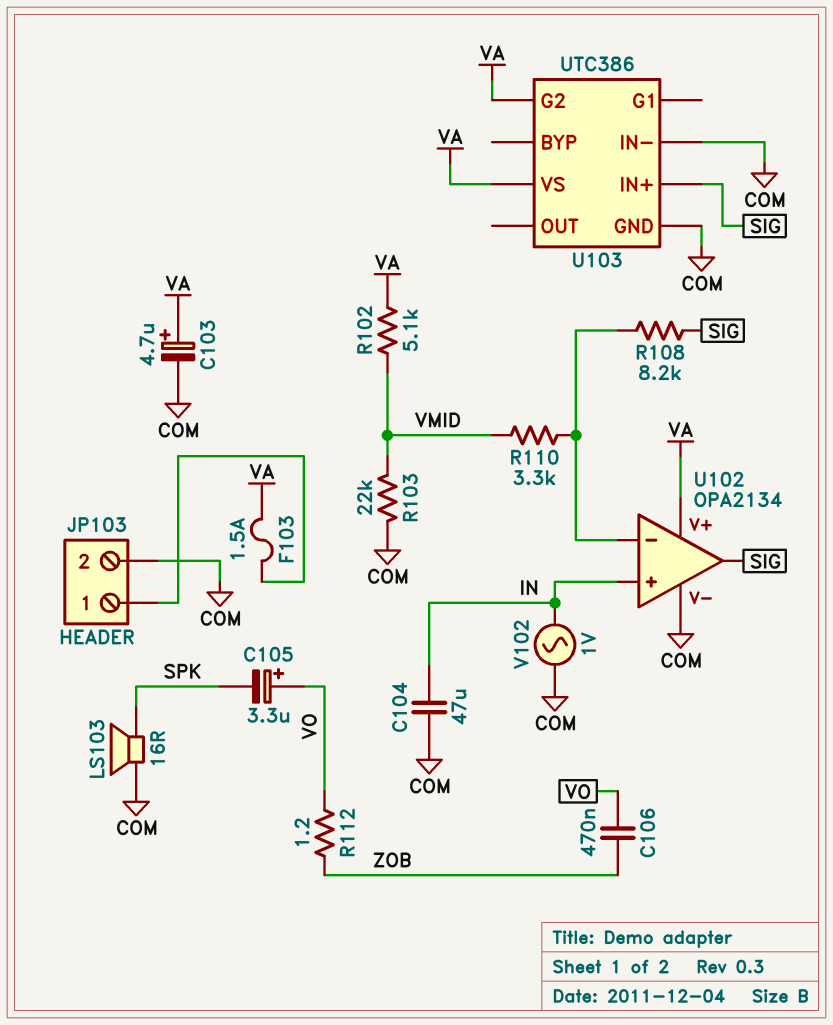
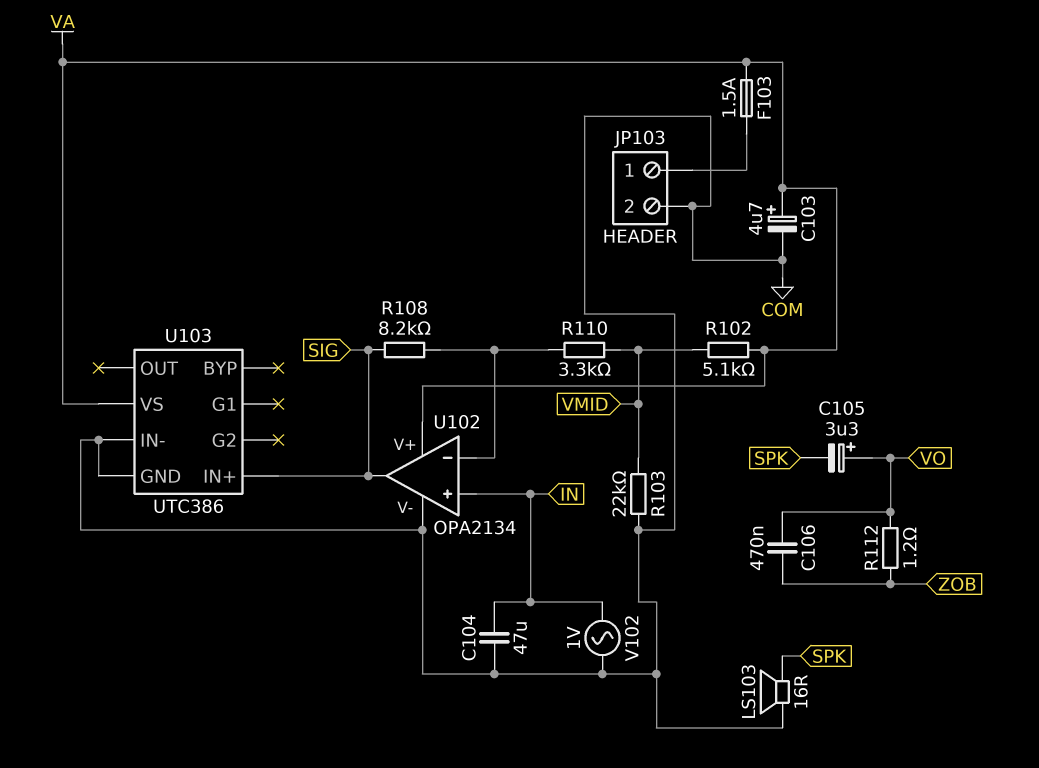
U103 pin G2: VA -> none

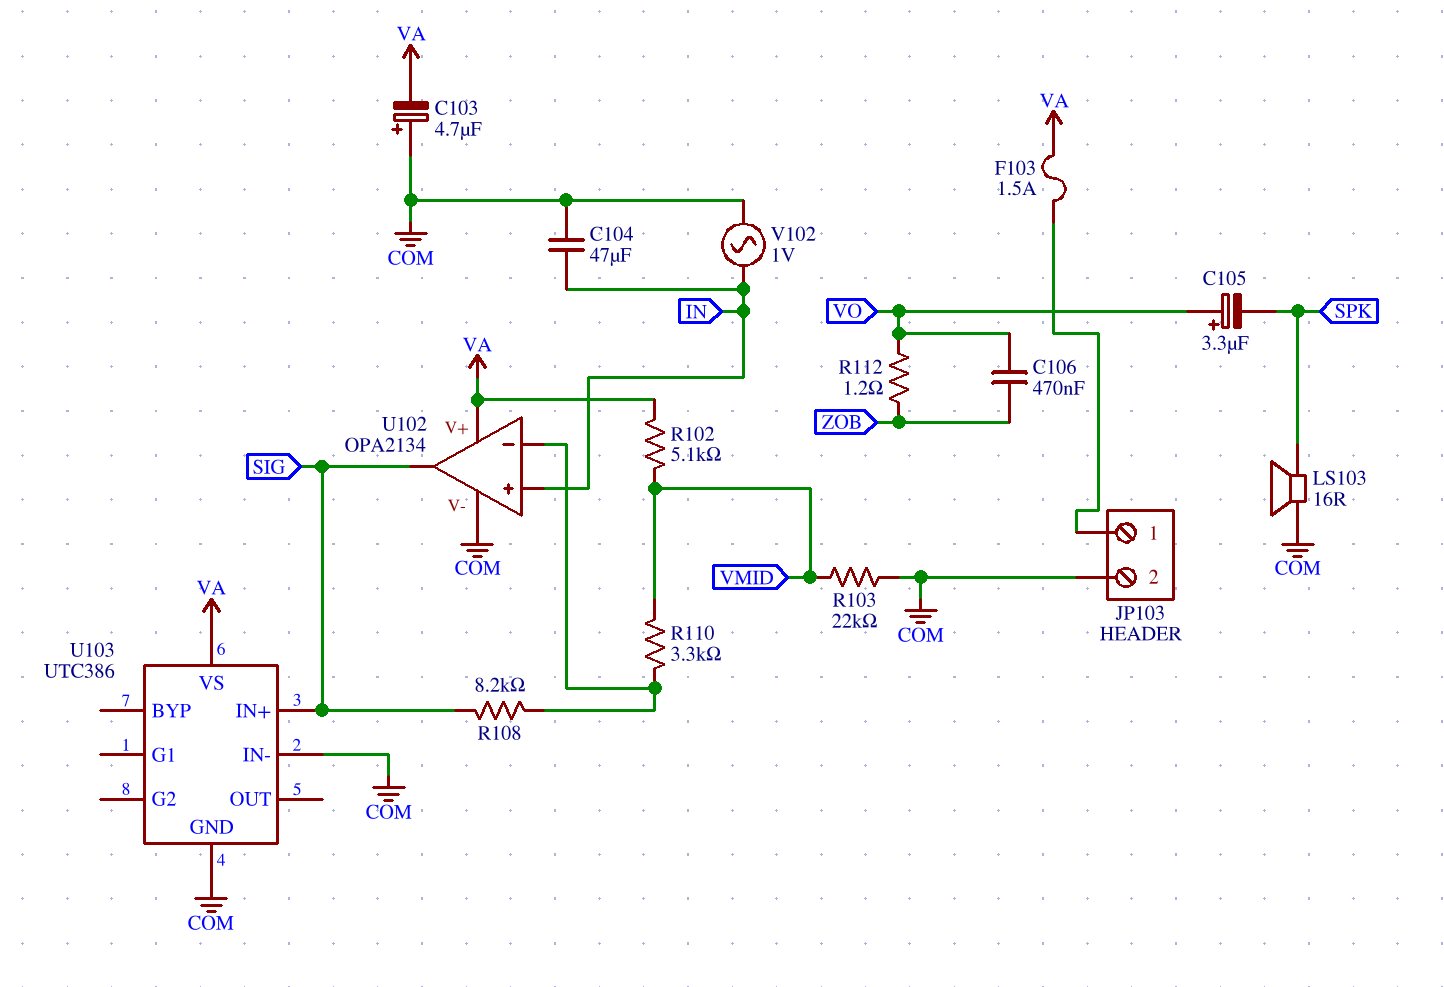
C103: 4.7uF (plus VA, minus COM) -> 4.7uF (plus COM, minus VA)

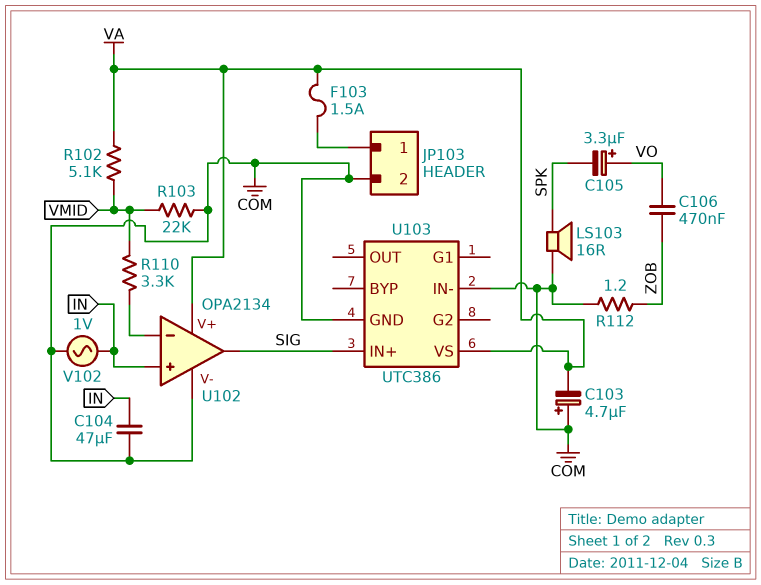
R108: 8.2k (SIG, U102/in-) -> none
R112: 1.2 (VO, ZOB) -> 1.2 (COM, ZOB)

